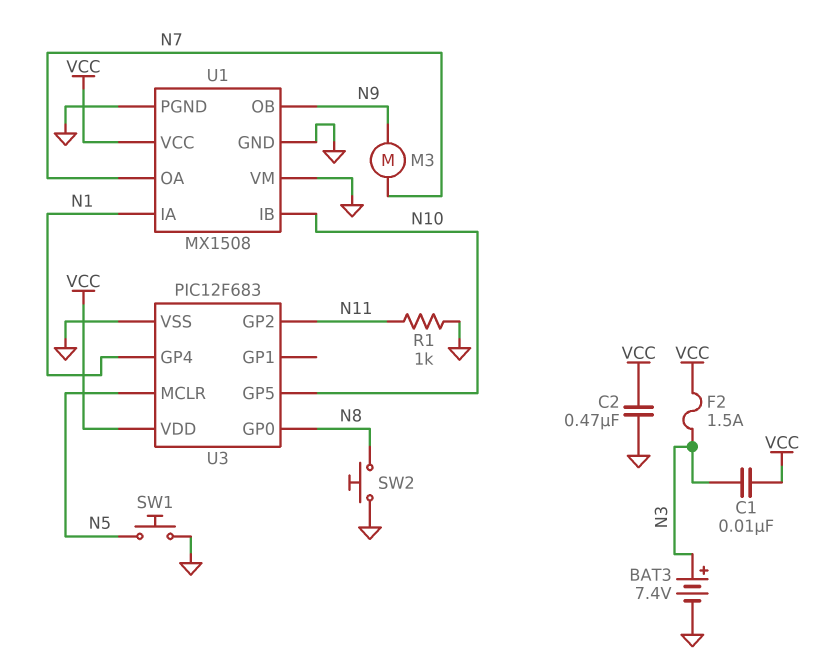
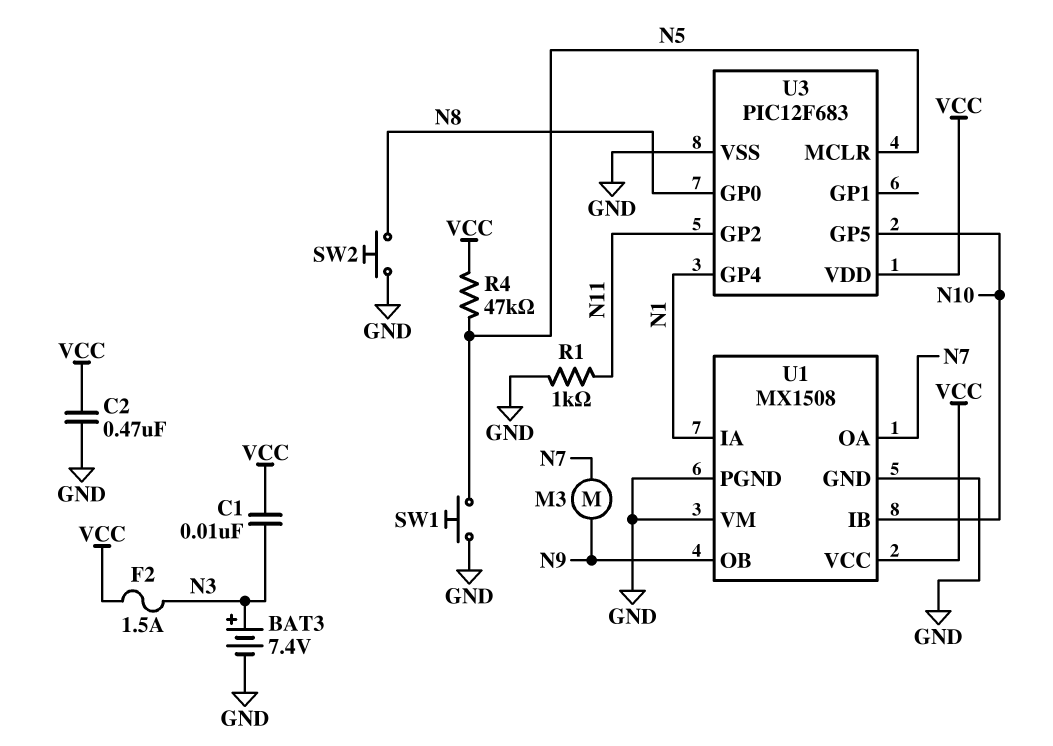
R4: none -> 47k (N5, VCC)

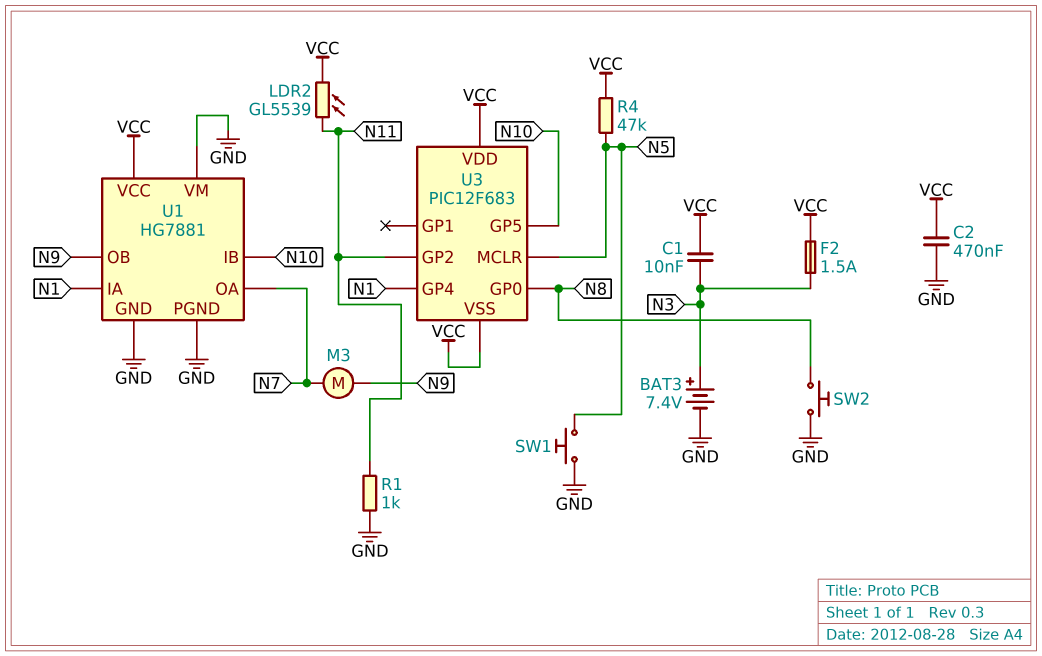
LDR2: none -> GL5539 (N11, VCC)
U1: MX1508 -> HG7881
U3 pin VSS: GND -> VCC

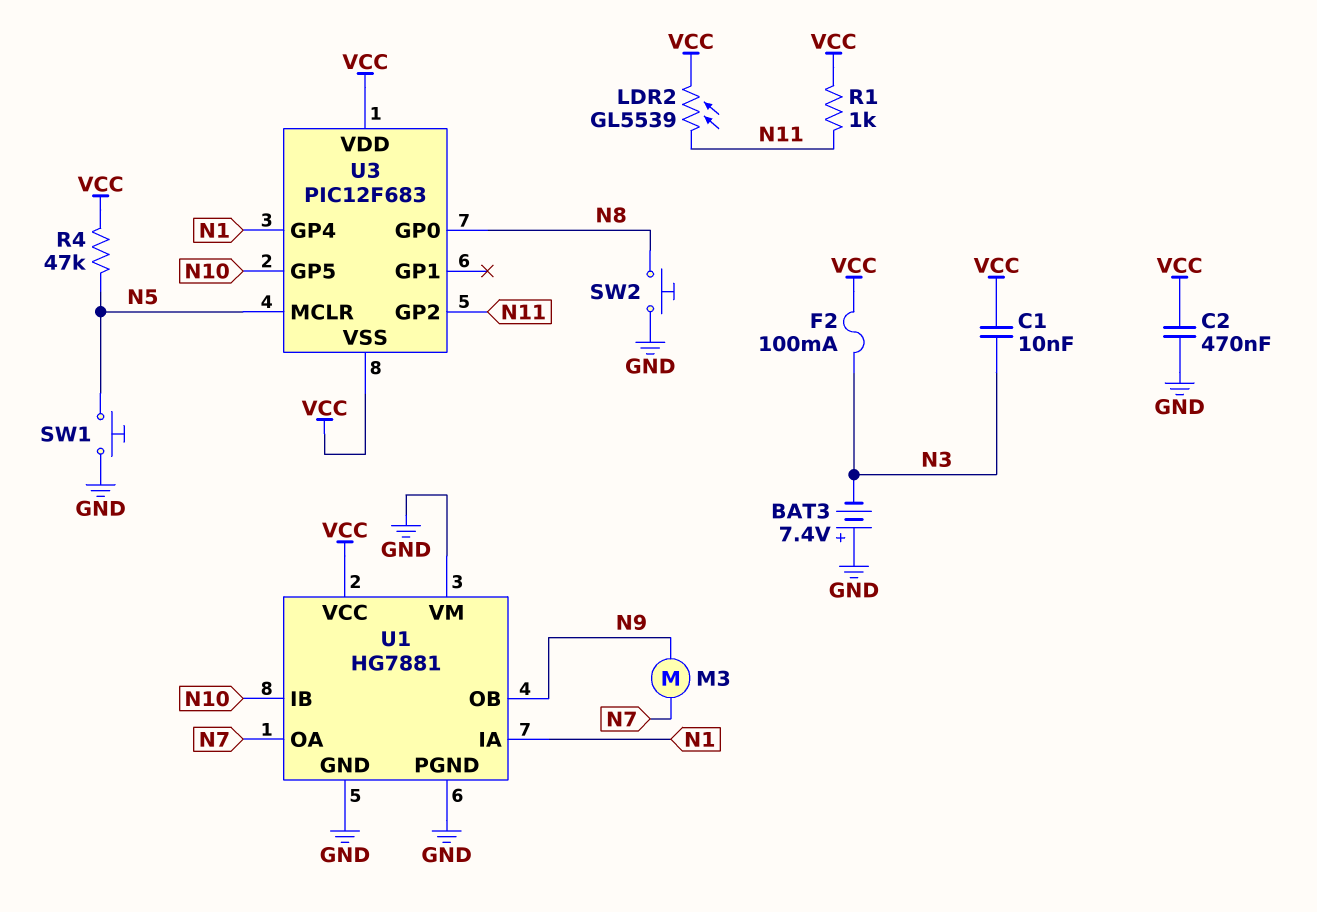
BAT3: 7.4V (plus N3, minus GND) -> 7.4V (plus GND, minus N3)
F2: 1.5A (N3, VCC) -> 100mA (N3, VCC)
R1: 1k (GND, N11) -> 1k (N11, VCC)

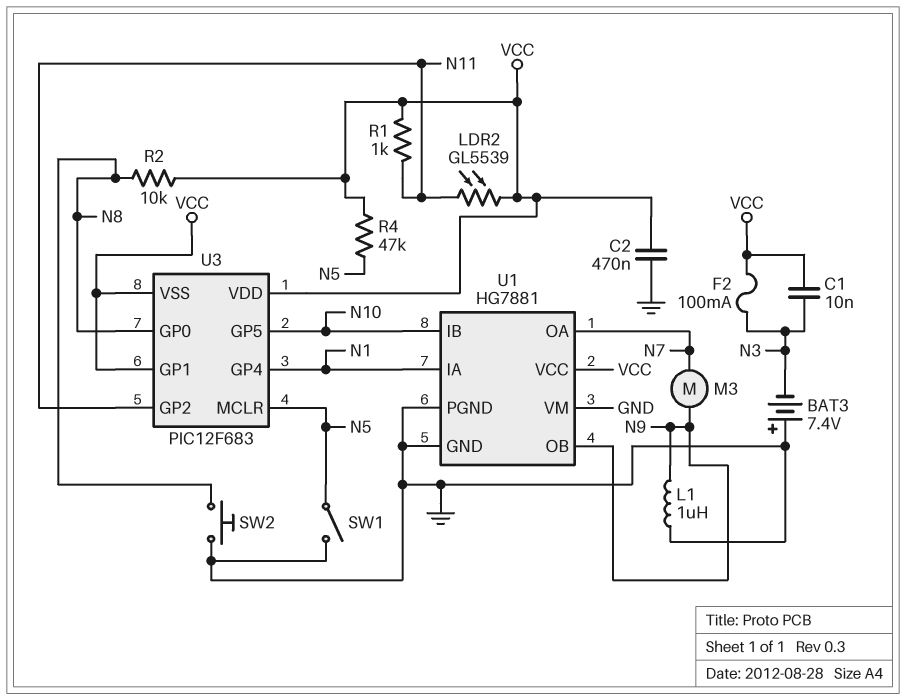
L1: none -> 1uH (GND, N9)
R2: none -> 10k (N8, VCC)
SW1: button (GND, N5) -> switch (GND, N5)
U3 pin GP1: none -> VCC

